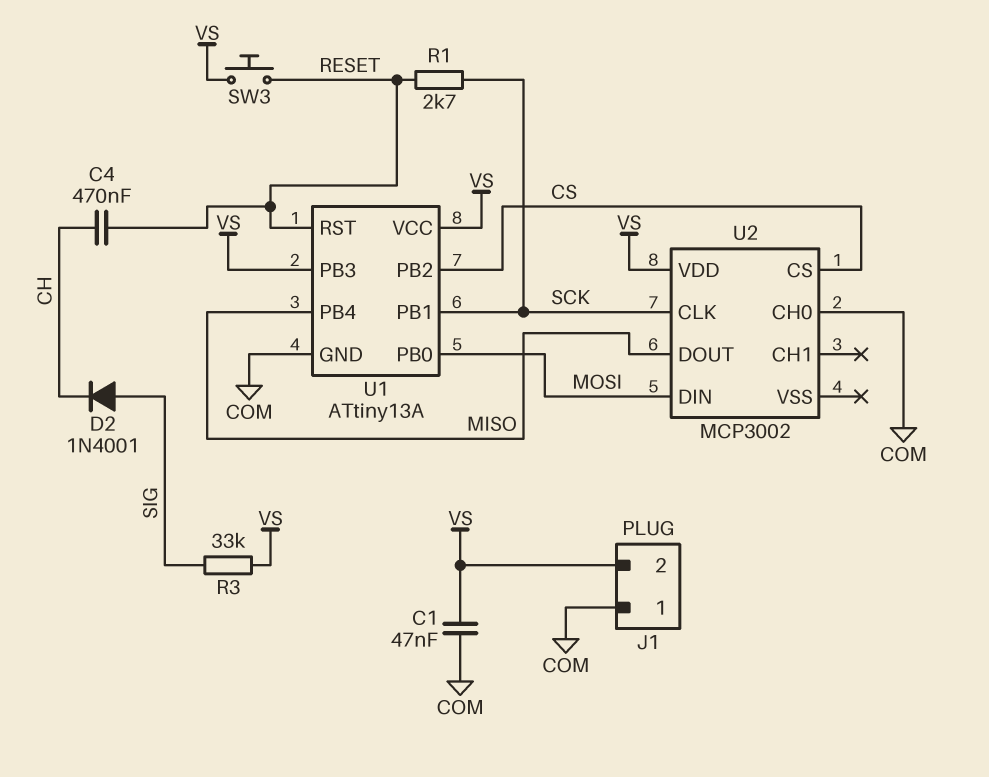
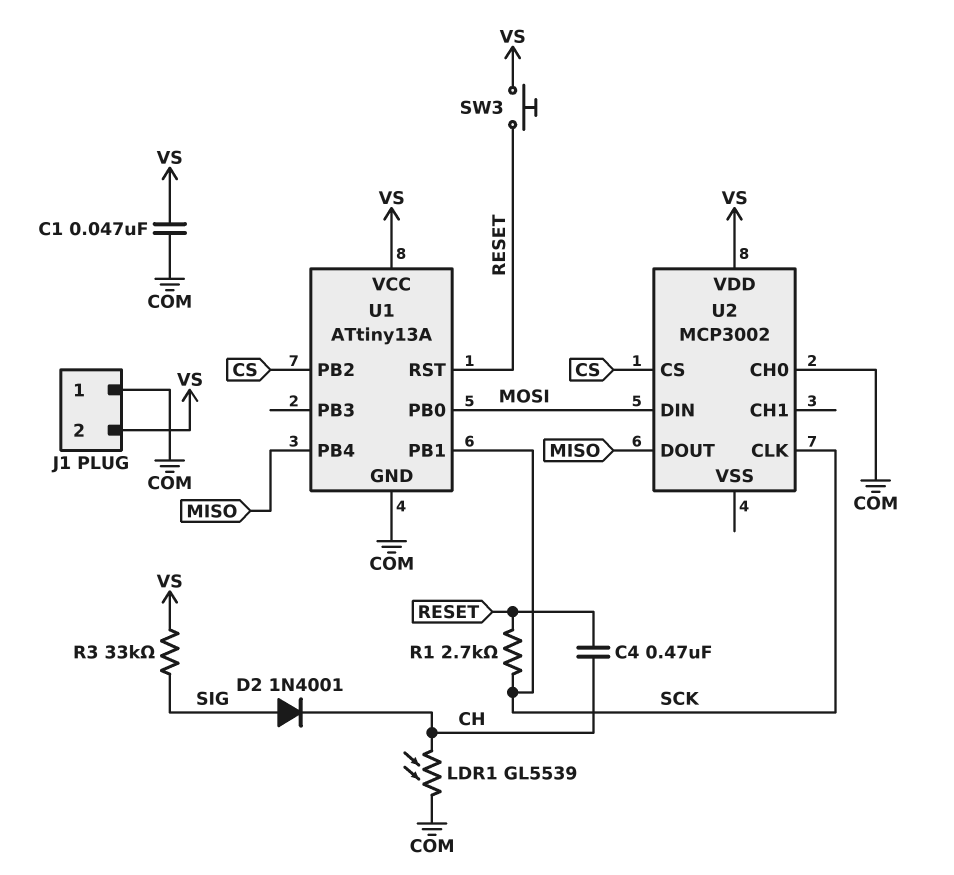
LDR1: none -> GL5539 (CH, COM)
U1 pin PB3: VS -> none

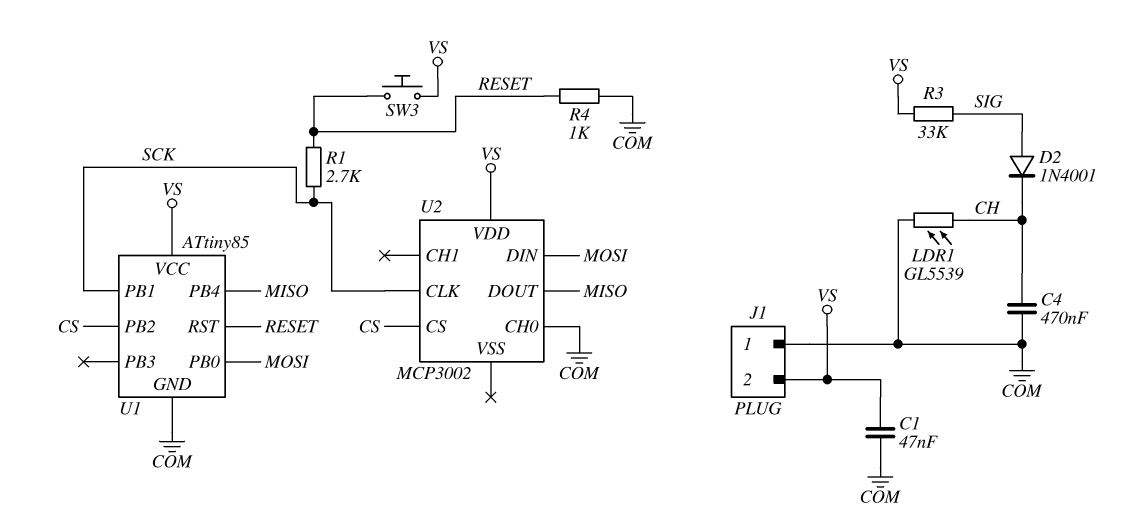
C4: 470nF (CH, RESET) -> 470nF (CH, COM)
R4: none -> 1k (COM, RESET)
U1: ATtiny13A -> ATtiny85

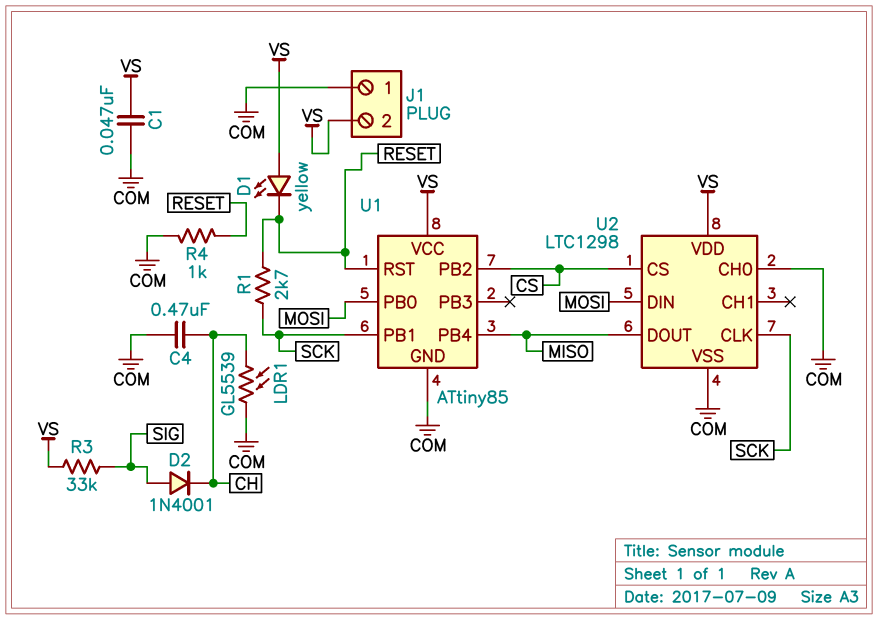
D1: none -> LED yellow (A VS, K RESET)
SW3: button (RESET, VS) -> none
U2: MCP3002 -> LTC1298
U2 pin VSS: none -> COM

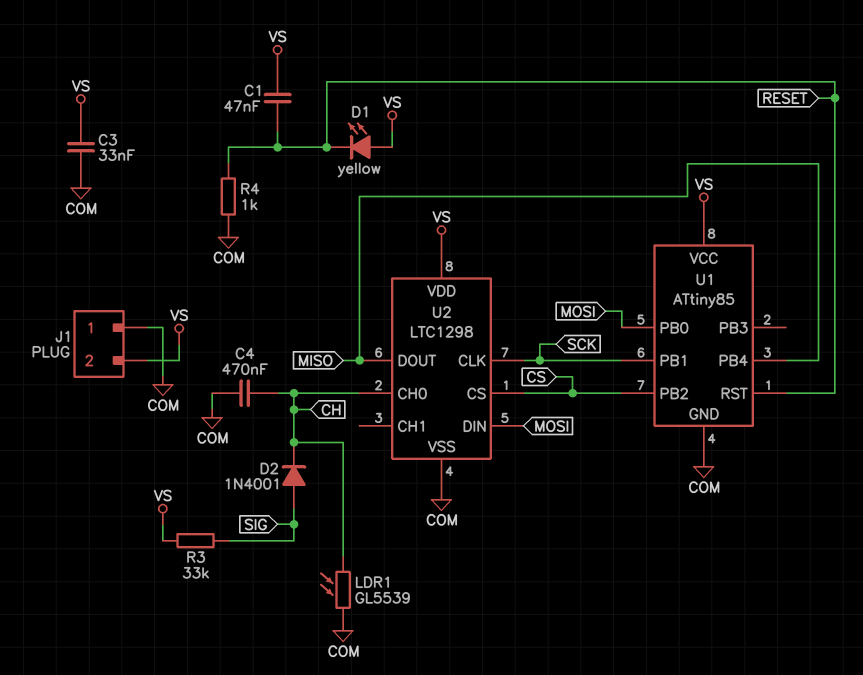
C1: 47nF (COM, VS) -> 47nF (RESET, VS)
C3: none -> 33nF (COM, VS)
R1: 2.7k (RESET, SCK) -> none
U2 pin CH0: COM -> CH

